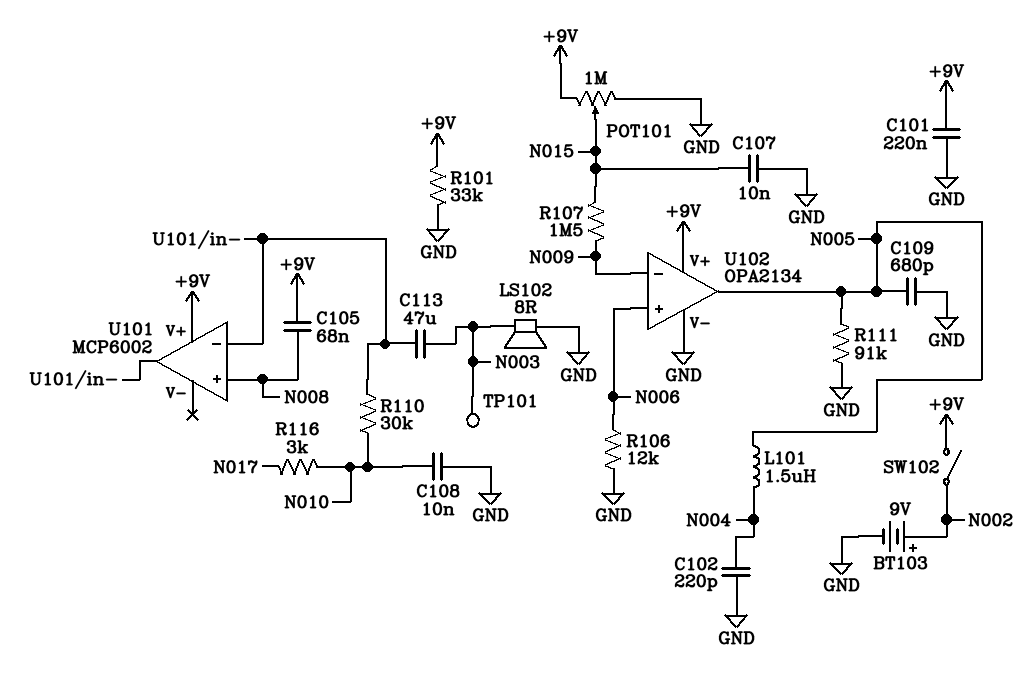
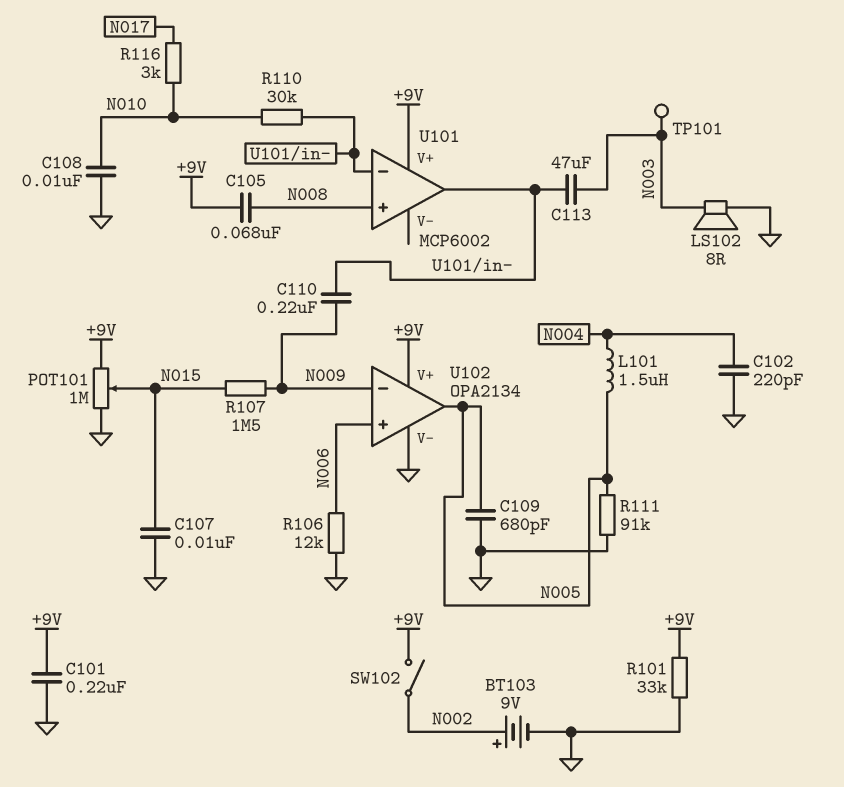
C110: none -> 220nF (N009, U101/in-)

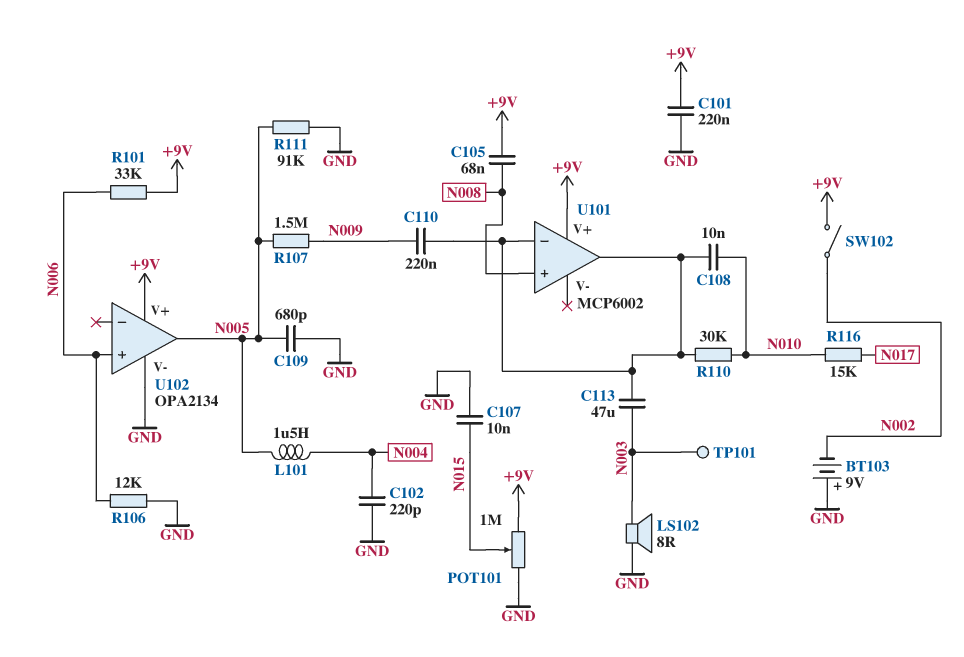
BT103: 9V (plus N002, minus GND) -> 9V (plus GND, minus N002)
C108: 10nF (GND, N010) -> 10nF (N010, U101/in-)
R101: 33k (+9V, GND) -> 33k (+9V, N006)
R107: 1.5M (N009, N015) -> 1.5M (N005, N009)
R116: 3k (N010, N017) -> 15k (N010, N017)
U102 pin in-: N009 -> none

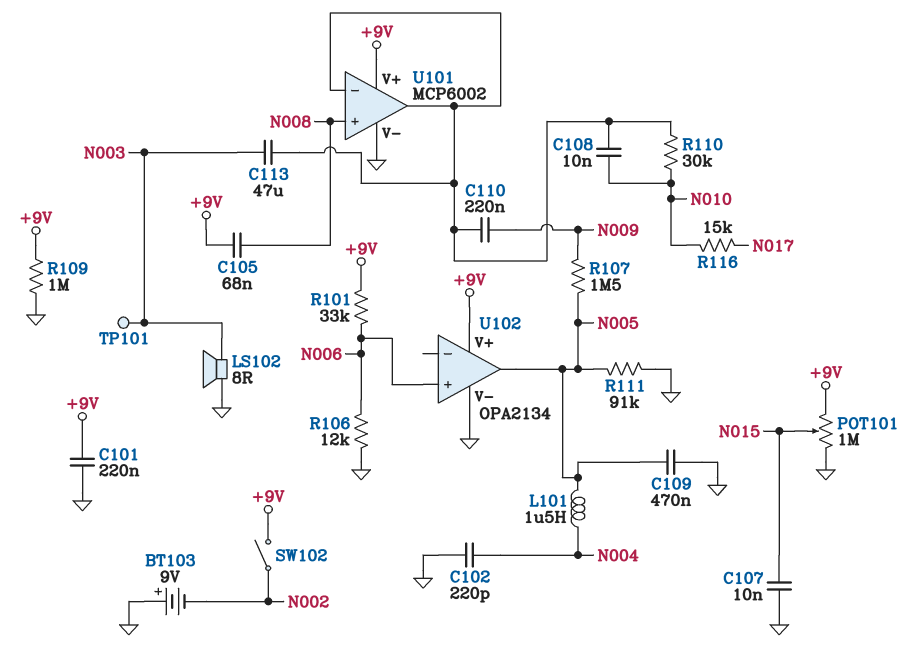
C109: 680pF (GND, N005) -> 470nF (GND, N005)
R109: none -> 1M (+9V, GND)
U101 pin V-: none -> GND

